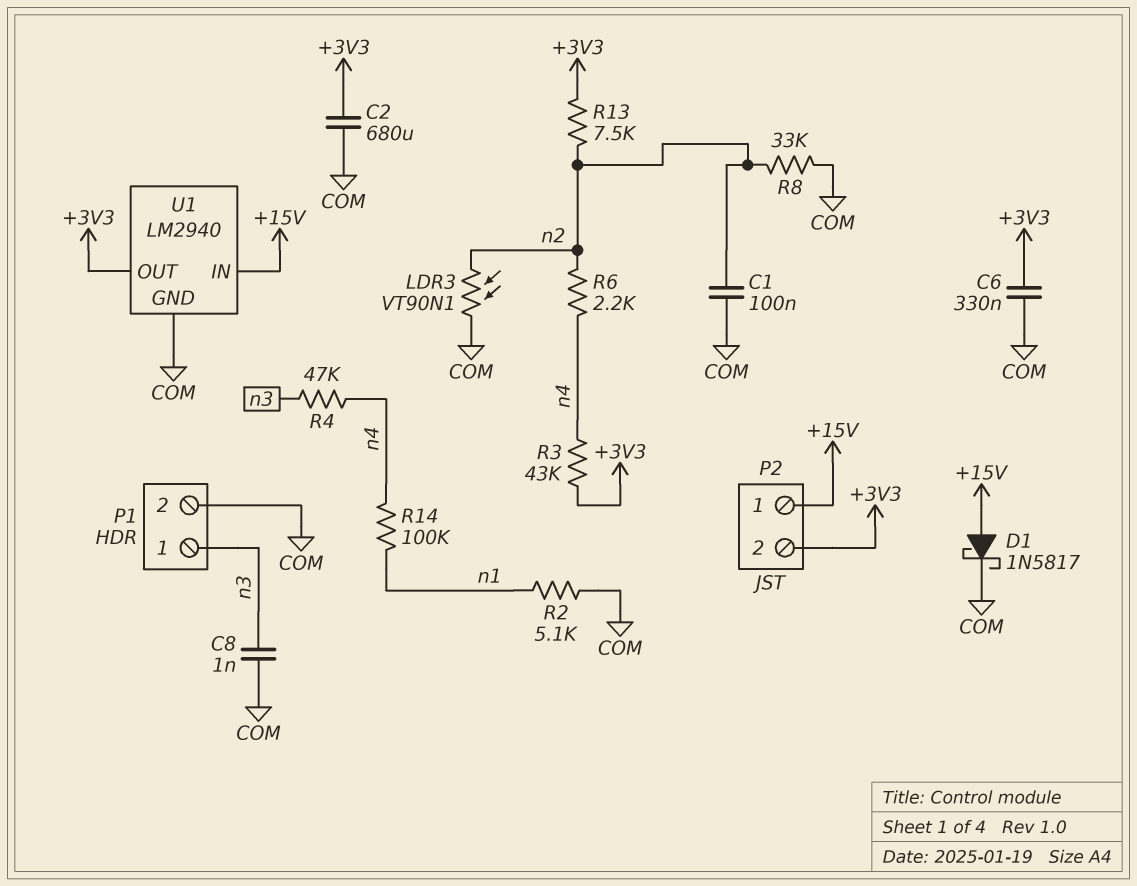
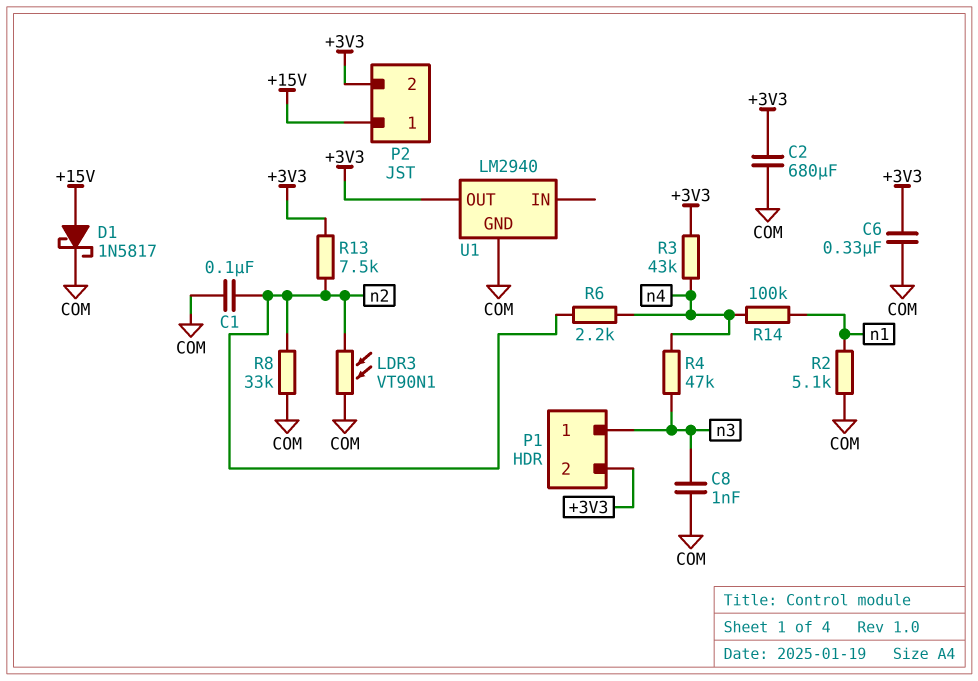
P1 pin 2: COM -> +3V3
U1 pin IN: +15V -> none

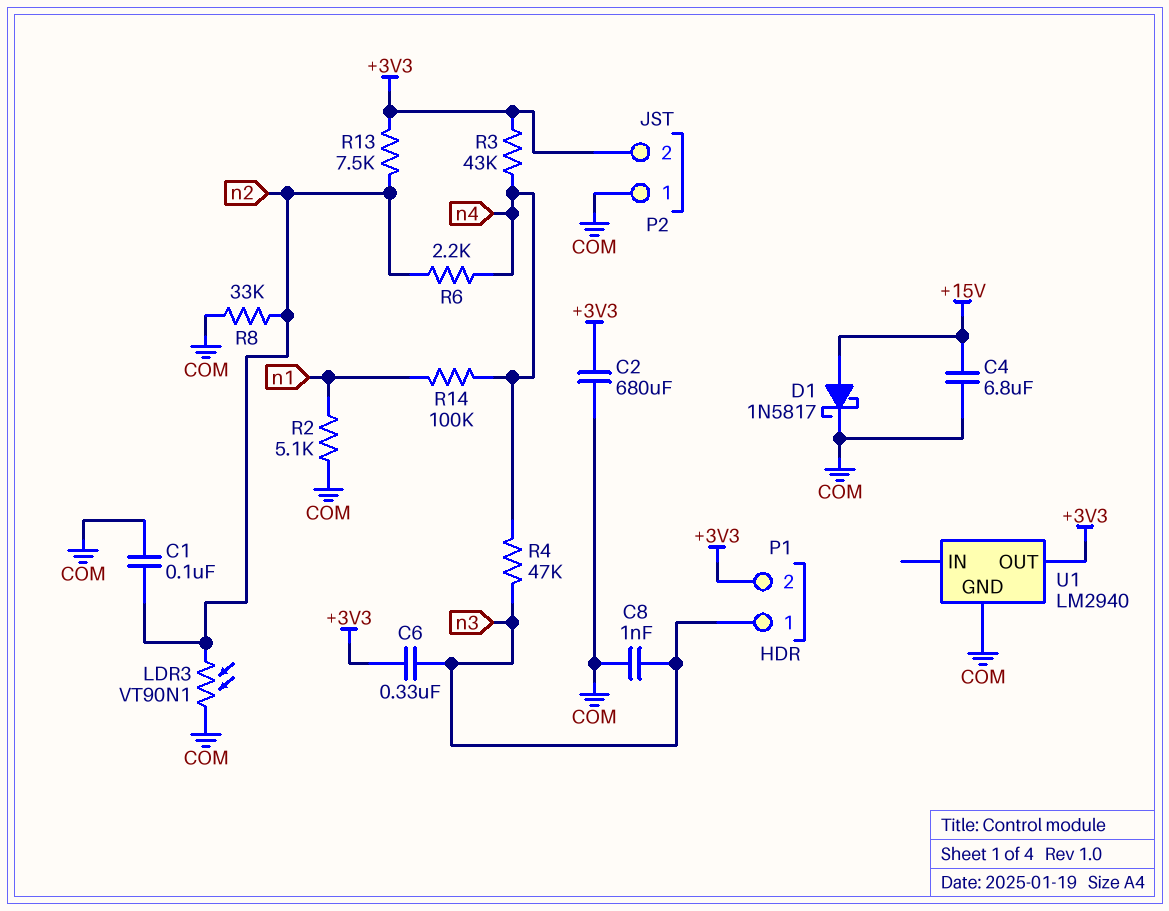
C4: none -> 6.8uF (+15V, COM)
C6: 330nF (+3V3, COM) -> 330nF (+3V3, n3)
P2 pin 1: +15V -> COM

